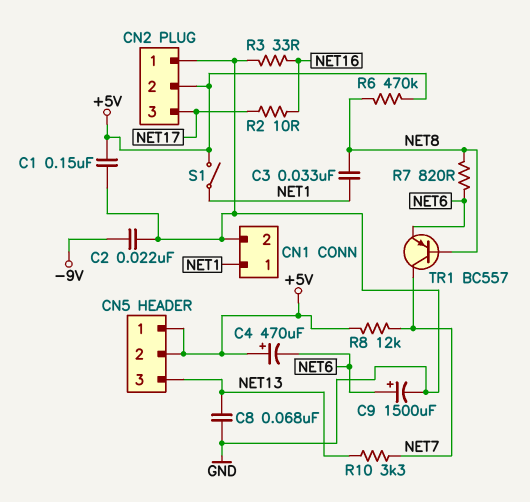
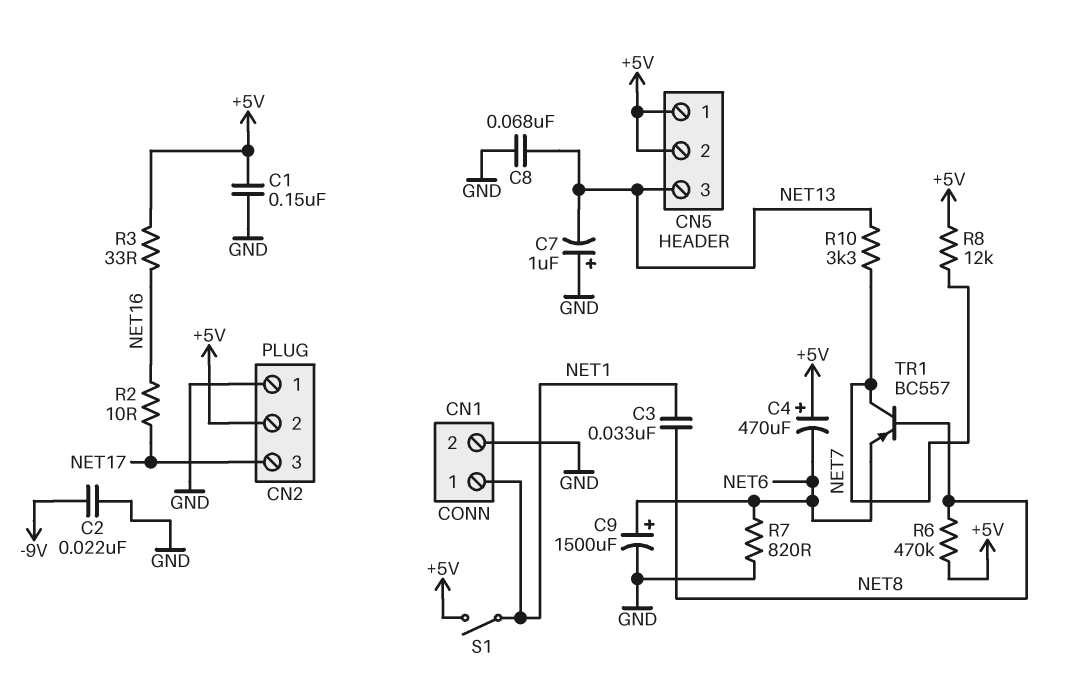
C7: none -> 1uF (plus GND, minus NET13)
R3: 33 (GND, NET16) -> 33 (+5V, NET16)
R7: 820 (NET6, NET8) -> 820 (GND, NET6)

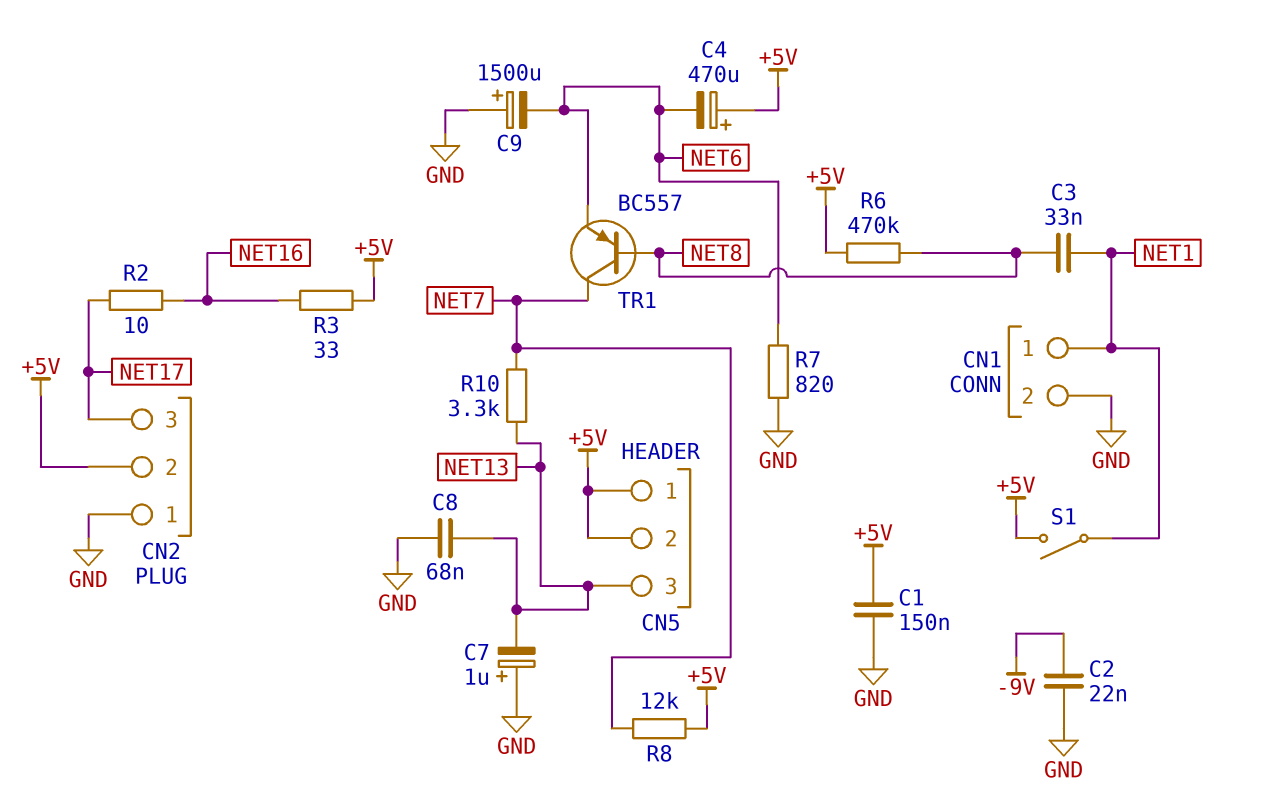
C9: 1500uF (plus NET6, minus GND) -> 1500uF (plus GND, minus NET6)

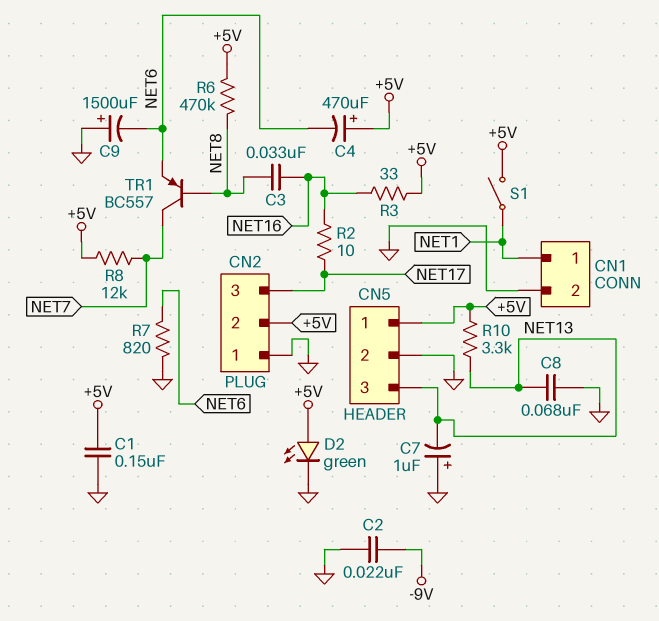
C3: 33nF (NET1, NET8) -> 33nF (NET8, NET16)
CN5 pin 2: +5V -> GND
D2: none -> LED green (A +5V, K GND)
R10: 3.3k (NET7, NET13) -> 3.3k (+5V, NET13)

